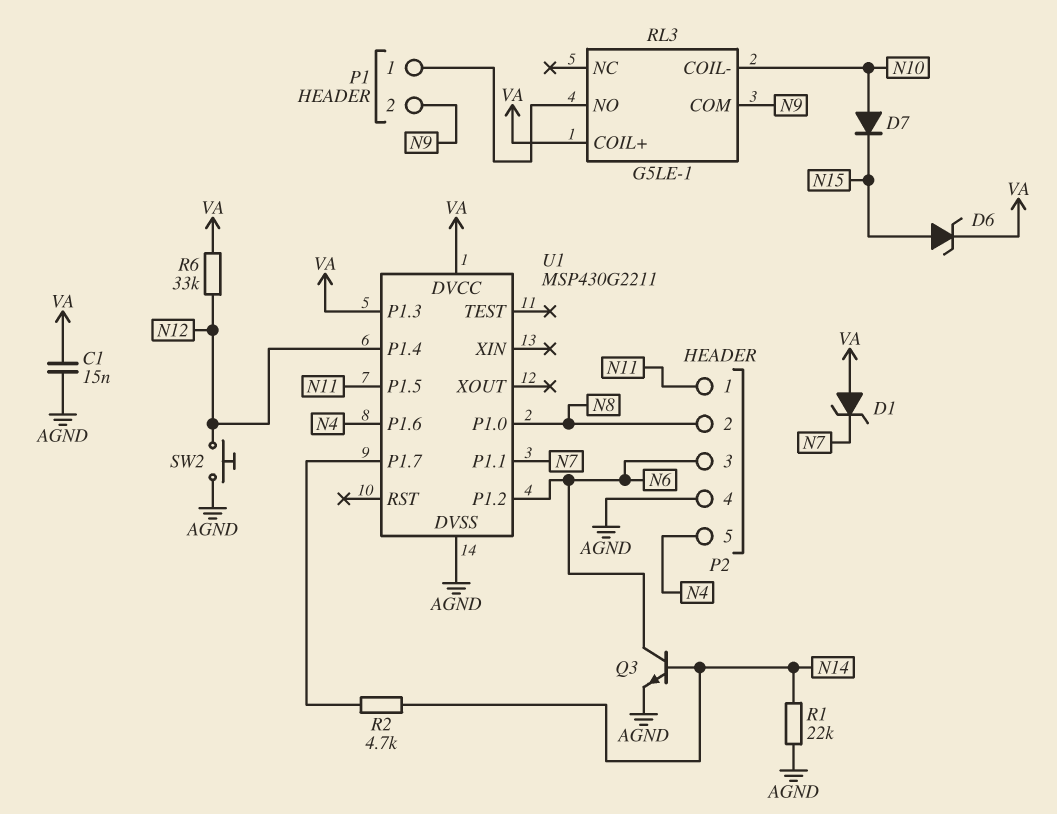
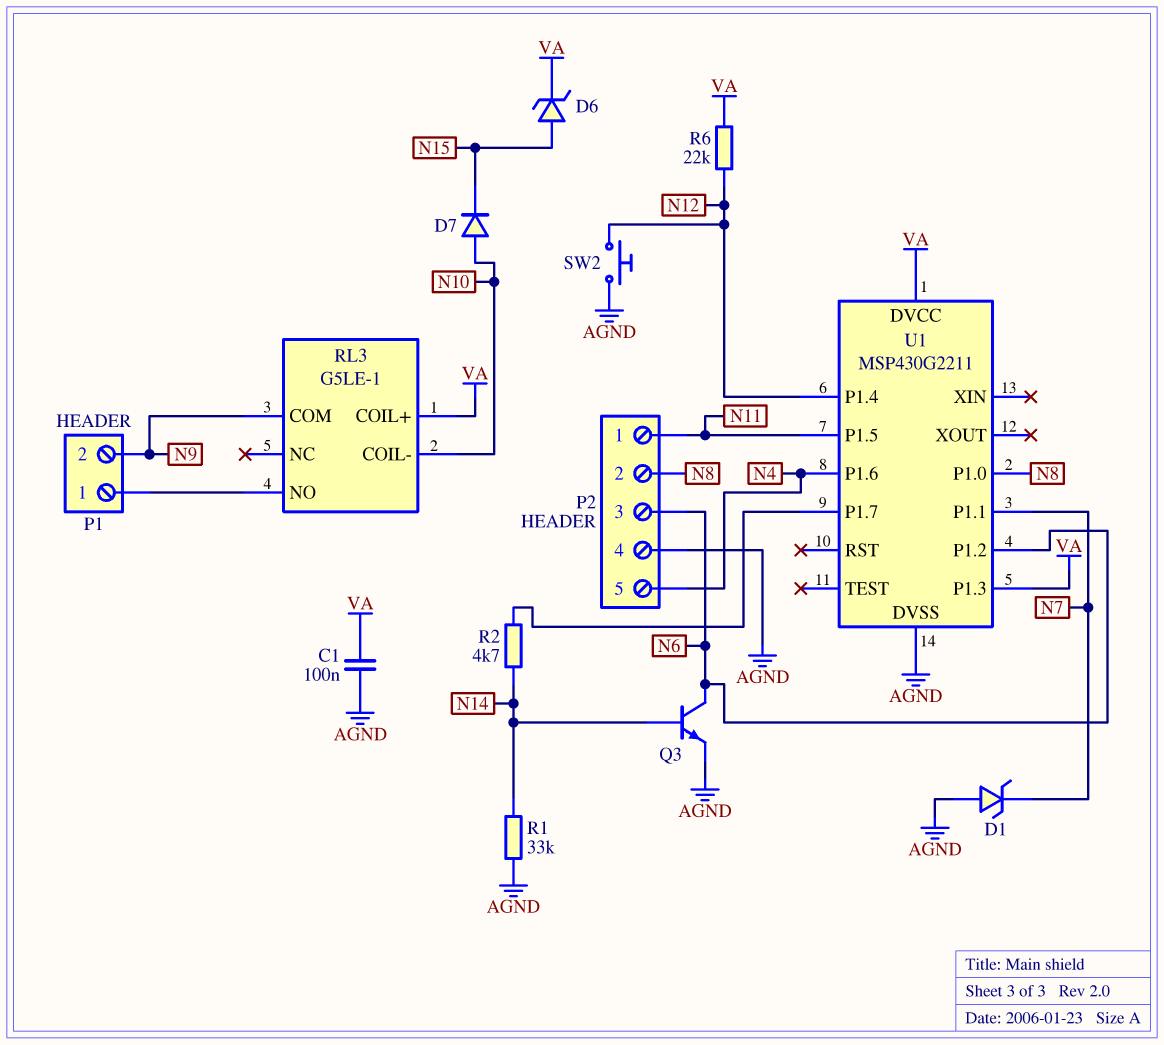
C1: 15nF (AGND, VA) -> 100nF (AGND, VA)
D1: zener (A VA, K N7) -> zener (A AGND, K N7)
R1: 22k (AGND, N14) -> 33k (AGND, N14)
R6: 33k (N12, VA) -> 22k (N12, VA)

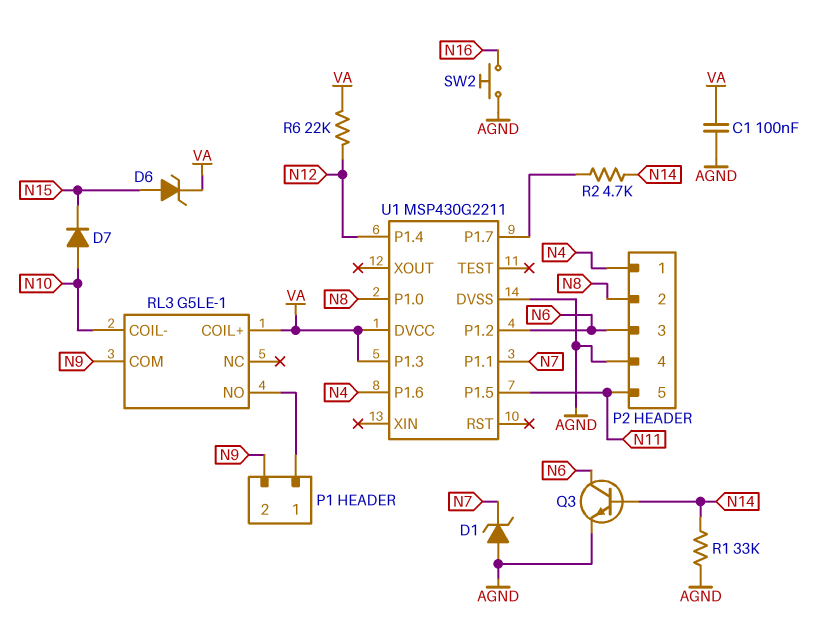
P2 pin 1: N11 -> N4
P2 pin 5: N4 -> N11
SW2: button (AGND, N12) -> button (AGND, N16)

